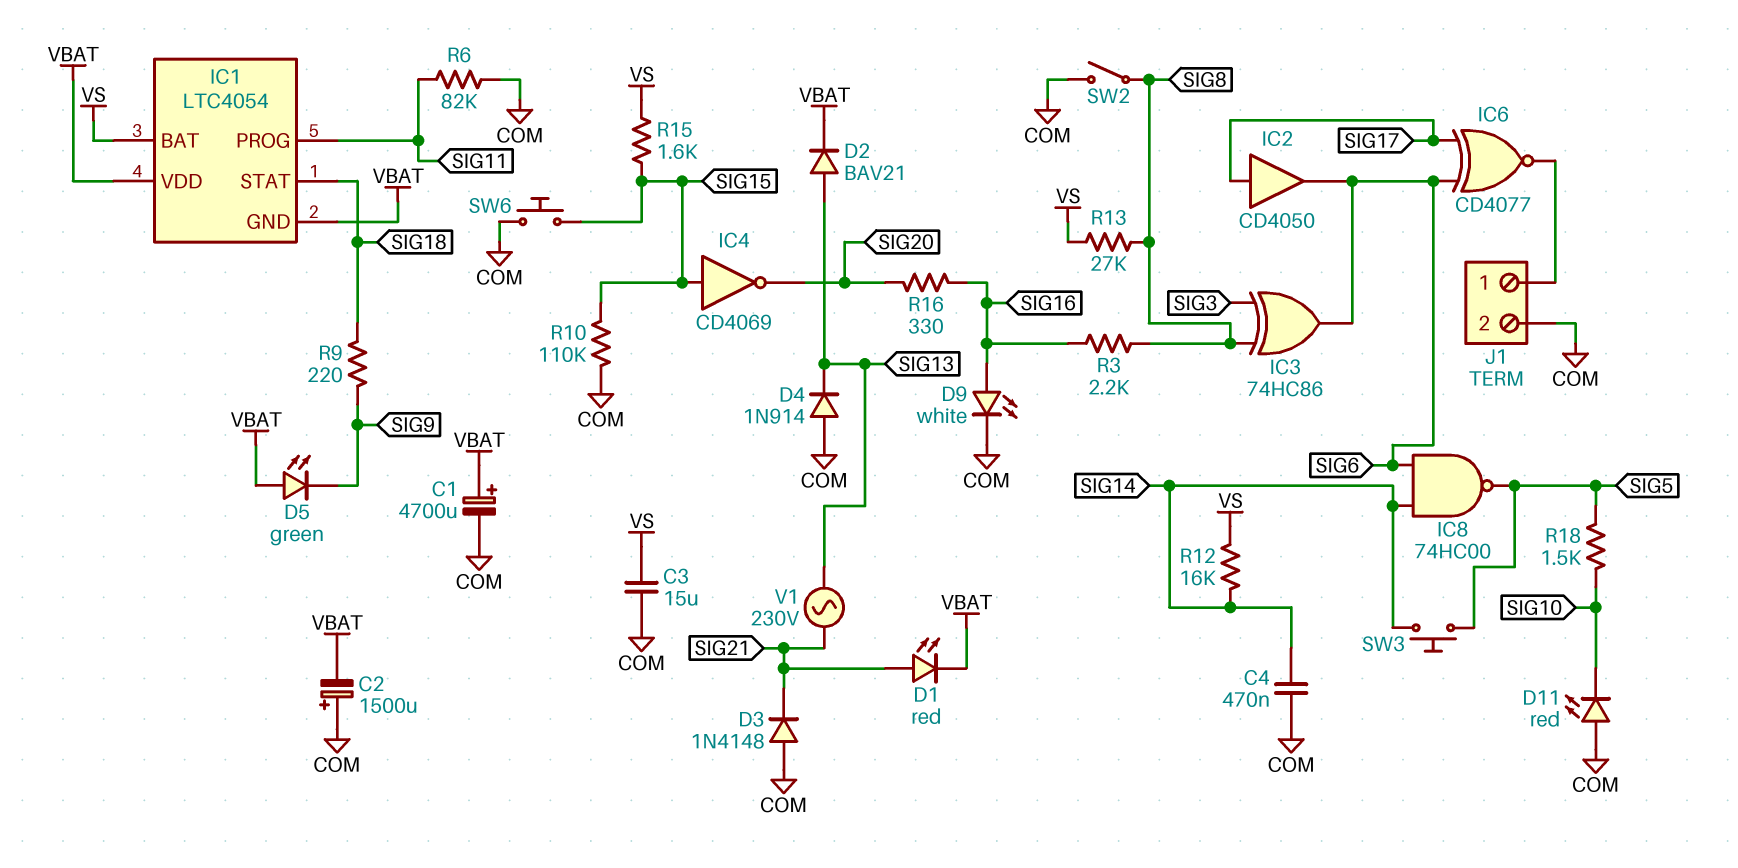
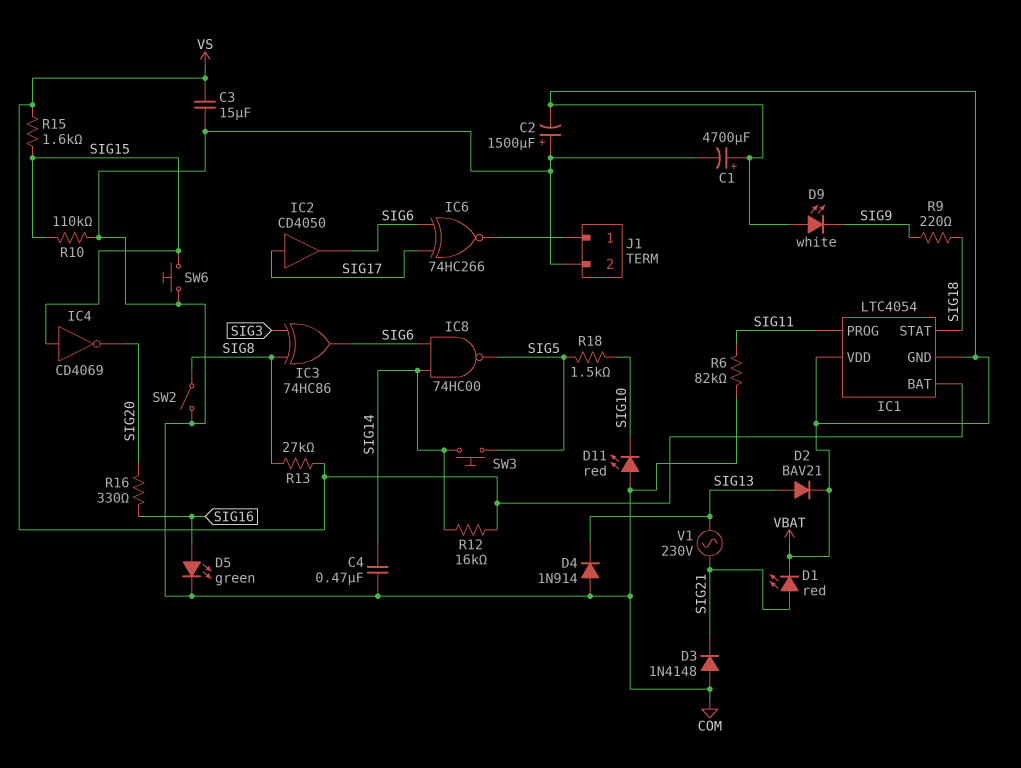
D5: LED green (A VBAT, K SIG9) -> LED green (A SIG16, K COM)
D9: LED white (A SIG16, K COM) -> LED white (A VBAT, K SIG9)
IC6: XNOR CD4077 (in SIG6, in SIG17, out J1/1) -> XNOR 74HC266 (in SIG6, in SIG17, out J1/1)
R3: 2.2k (SIG8, SIG16) -> none

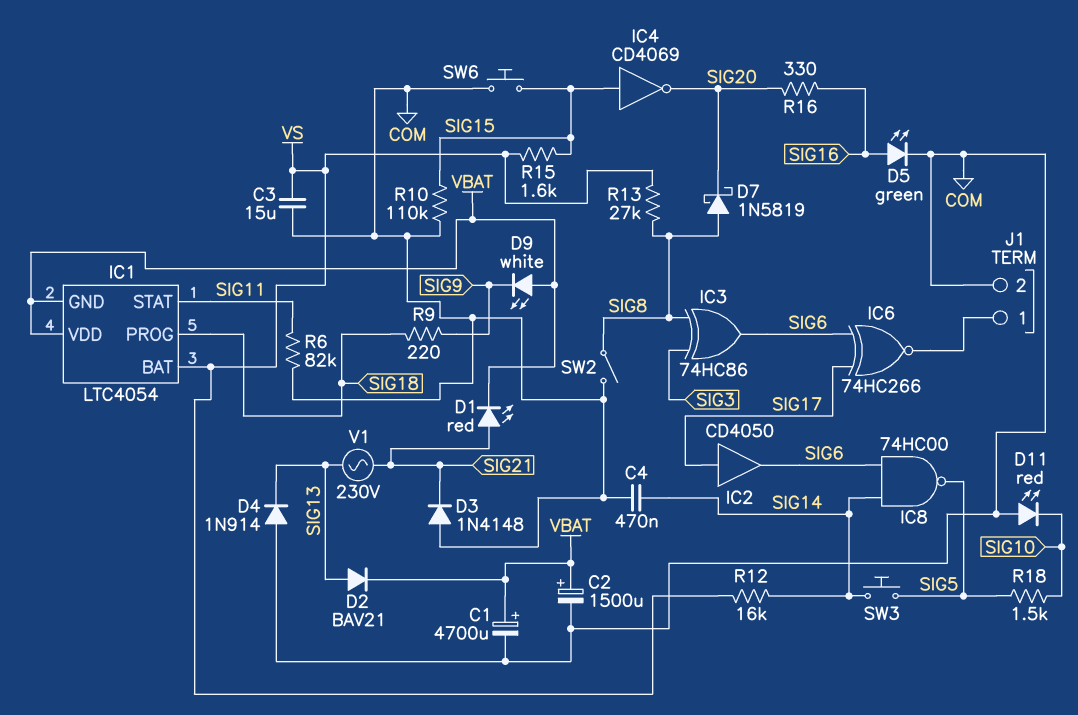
C2: 1500uF (plus COM, minus VBAT) -> 1500uF (plus VBAT, minus COM)
D7: none -> schottky 1N5819 (A SIG8, K SIG20)
IC1 pin PROG: SIG11 -> SIG18
IC1 pin STAT: SIG18 -> SIG11

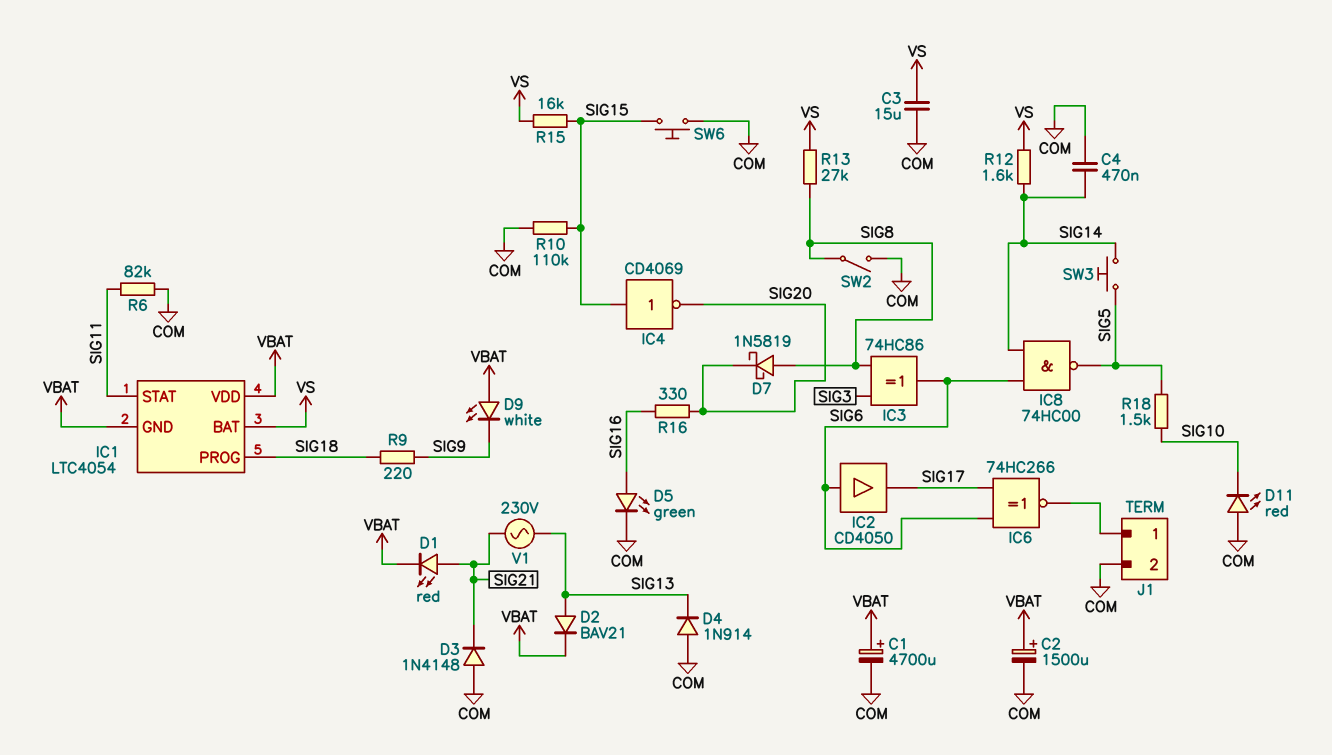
IC2: buffer CD4050 (in SIG17, out SIG6) -> buffer CD4050 (in SIG6, out SIG17)
R12: 16k (SIG14, VS) -> 1.6k (SIG14, VS)
R15: 1.6k (SIG15, VS) -> 16k (SIG15, VS)

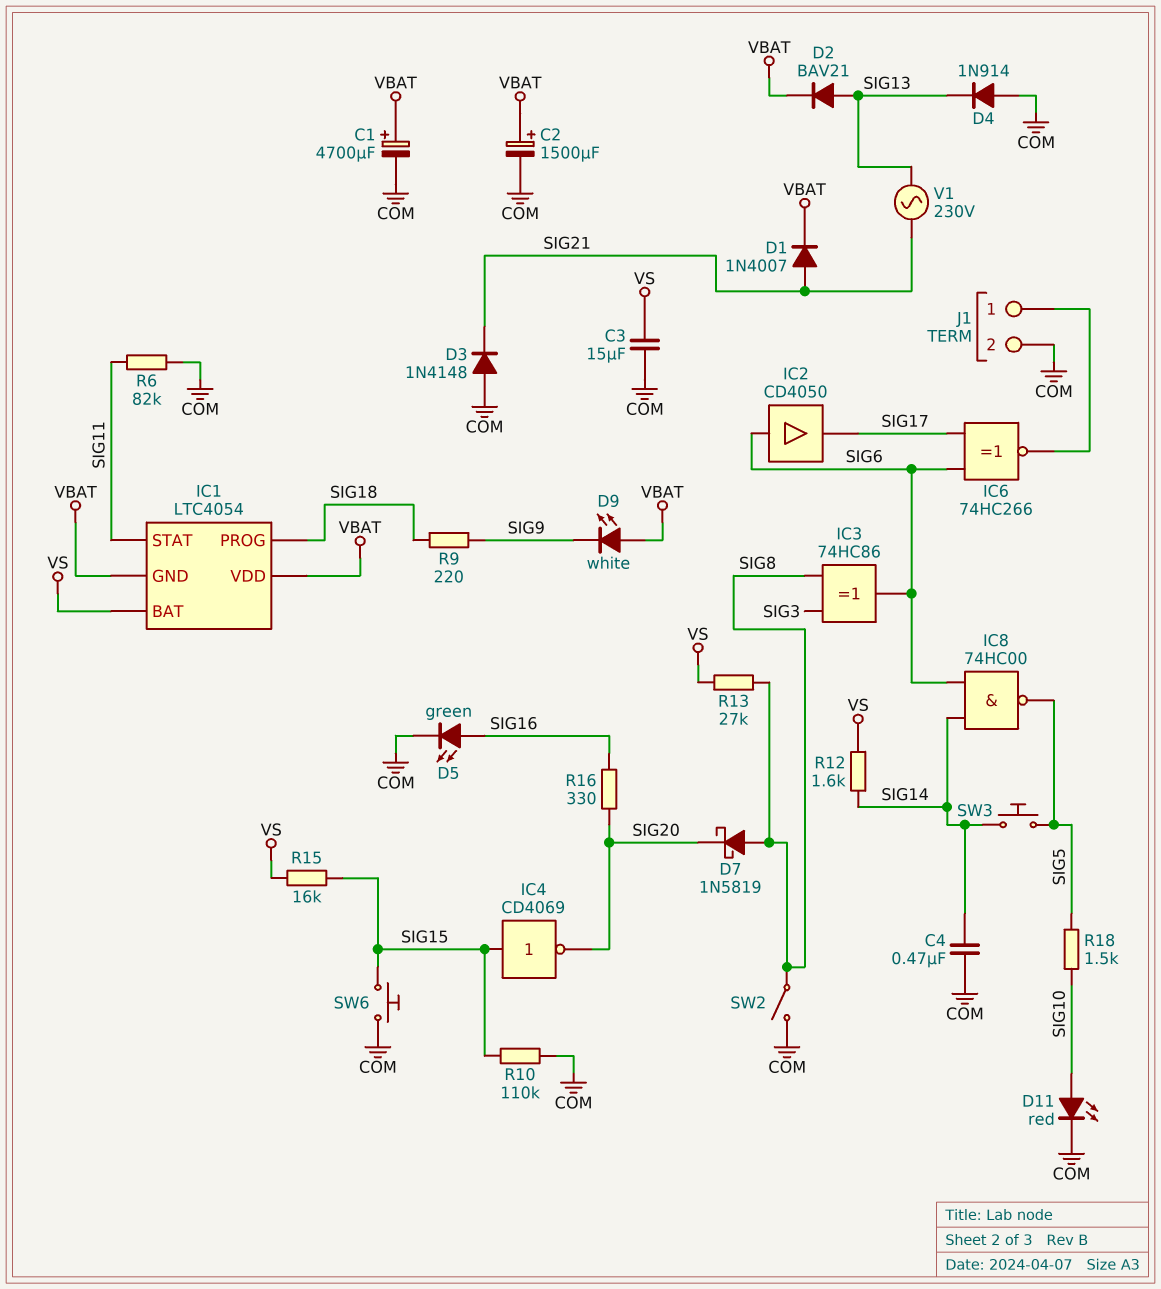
D1: LED red (A SIG21, K VBAT) -> diode 1N4007 (A SIG21, K VBAT)
D11: LED red (A COM, K SIG10) -> LED red (A SIG10, K COM)

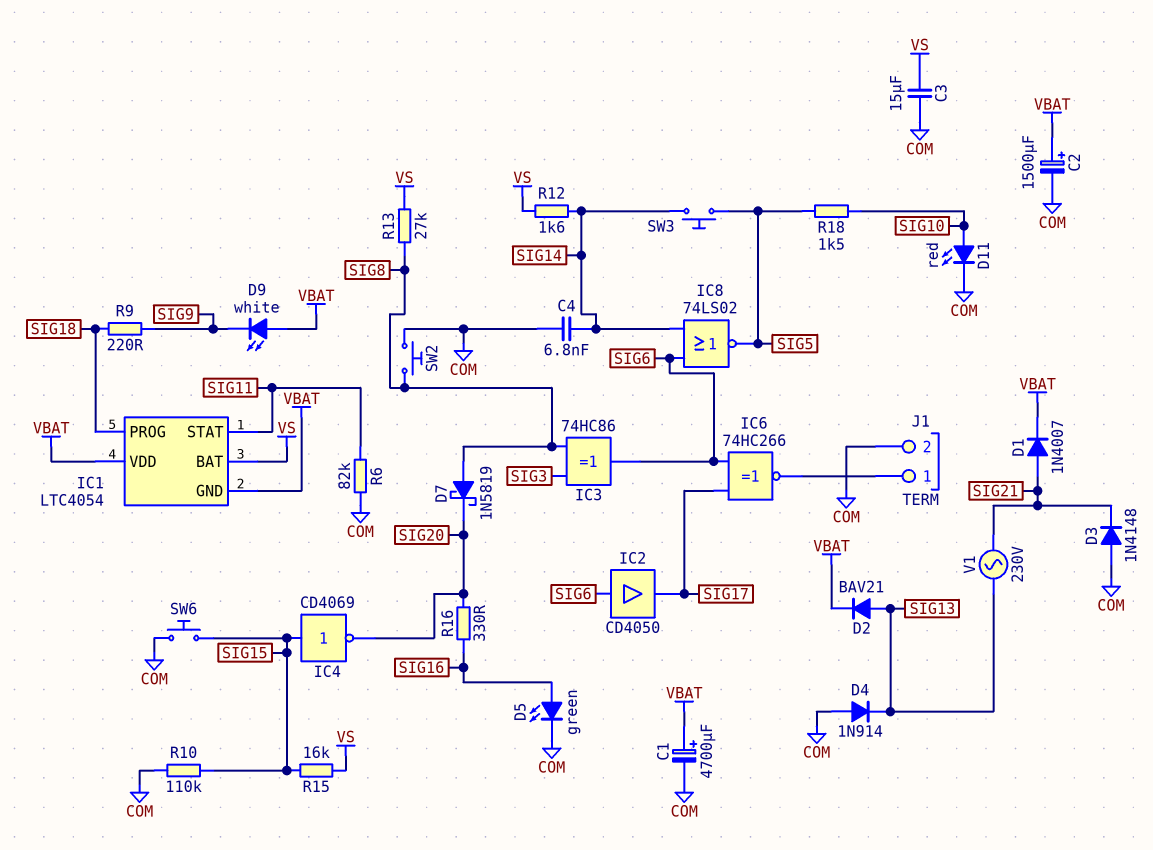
C4: 470nF (COM, SIG14) -> 6.8nF (COM, SIG14)
IC8: NAND 74HC00 (in SIG6, in SIG14, out SIG5) -> NOR 74LS02 (in SIG6, in SIG14, out SIG5)
SW2: switch (COM, SIG8) -> button (COM, SIG8)

